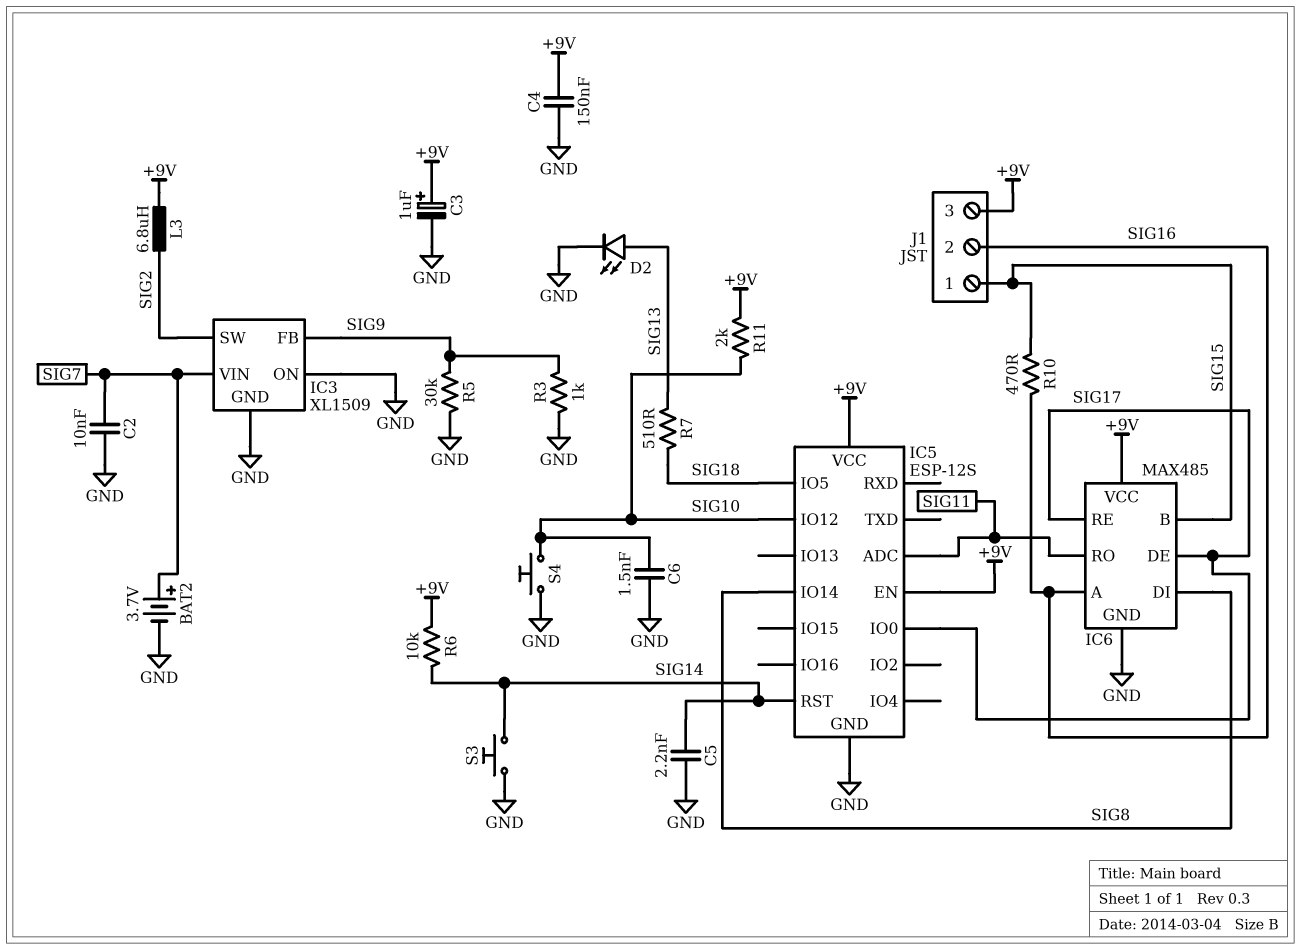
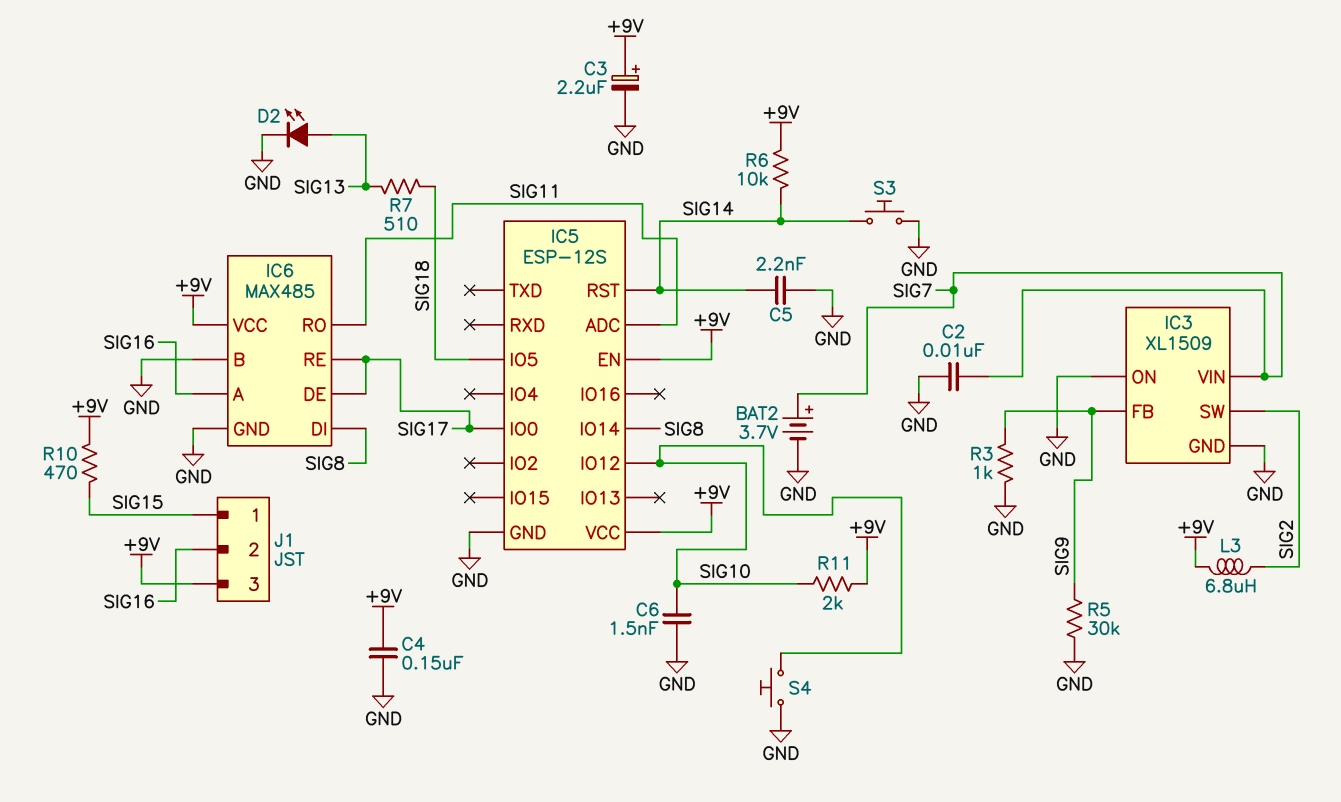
C3: 1uF (plus +9V, minus GND) -> 2.2uF (plus +9V, minus GND)
IC6 pin B: SIG15 -> GND
R10: 470 (SIG15, SIG16) -> 470 (+9V, SIG15)

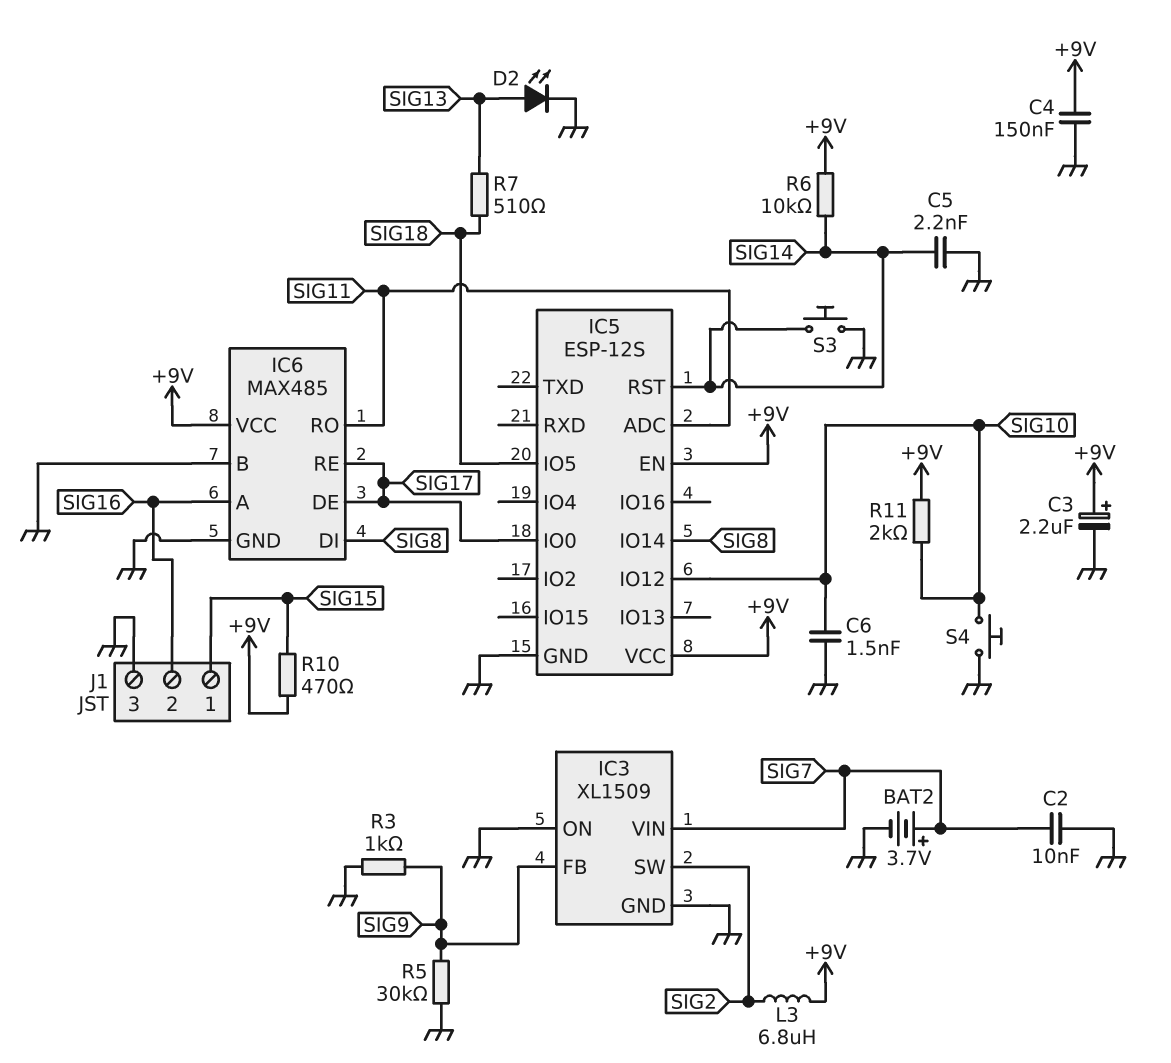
J1 pin 3: +9V -> GND

